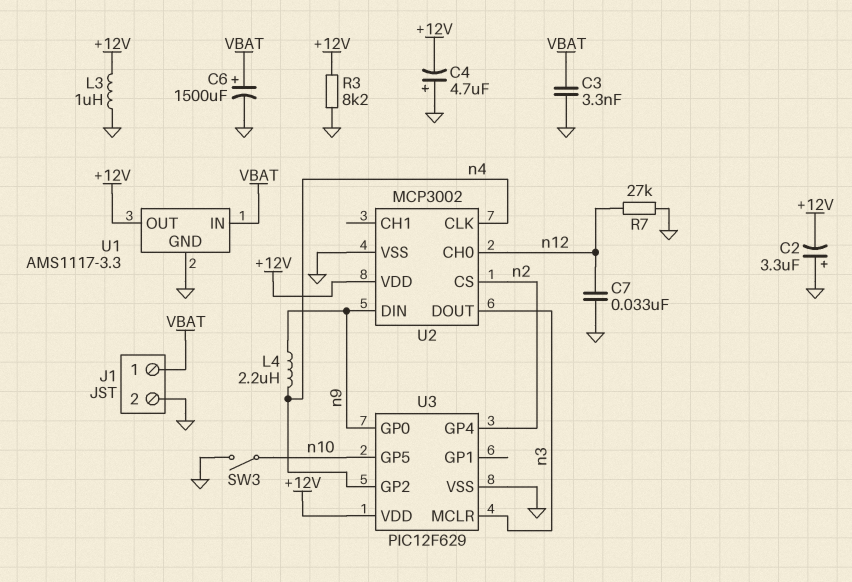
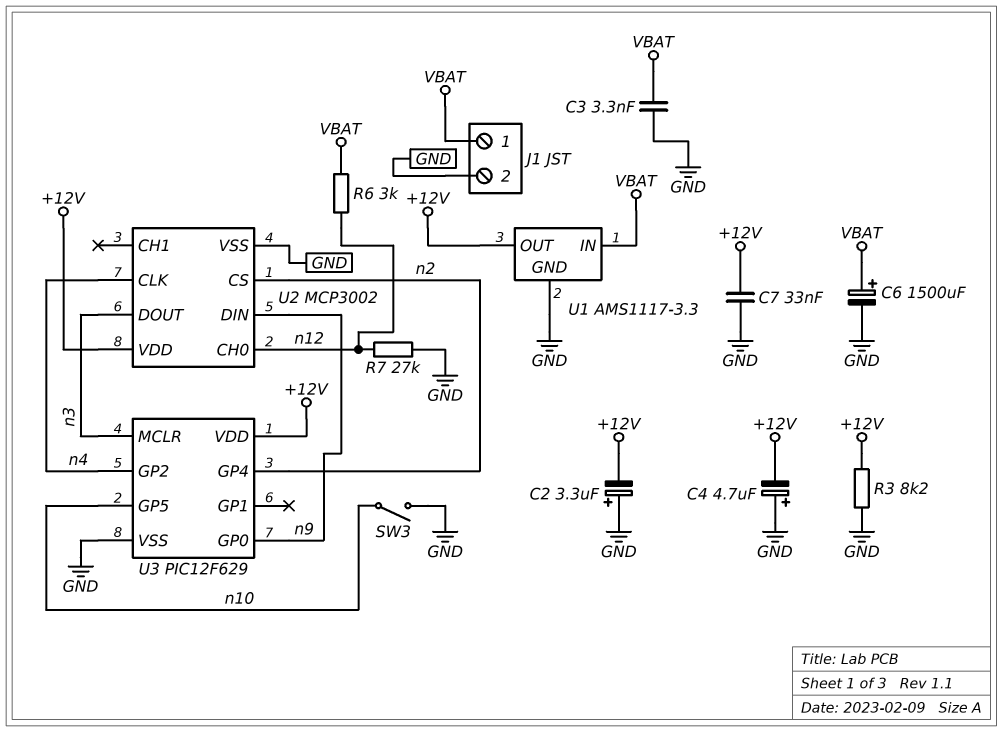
C7: 33nF (GND, n12) -> 33nF (+12V, GND)
L3: 1uH (+12V, GND) -> none
L4: 2.2uH (n4, n9) -> none
R6: none -> 3k (VBAT, n12)

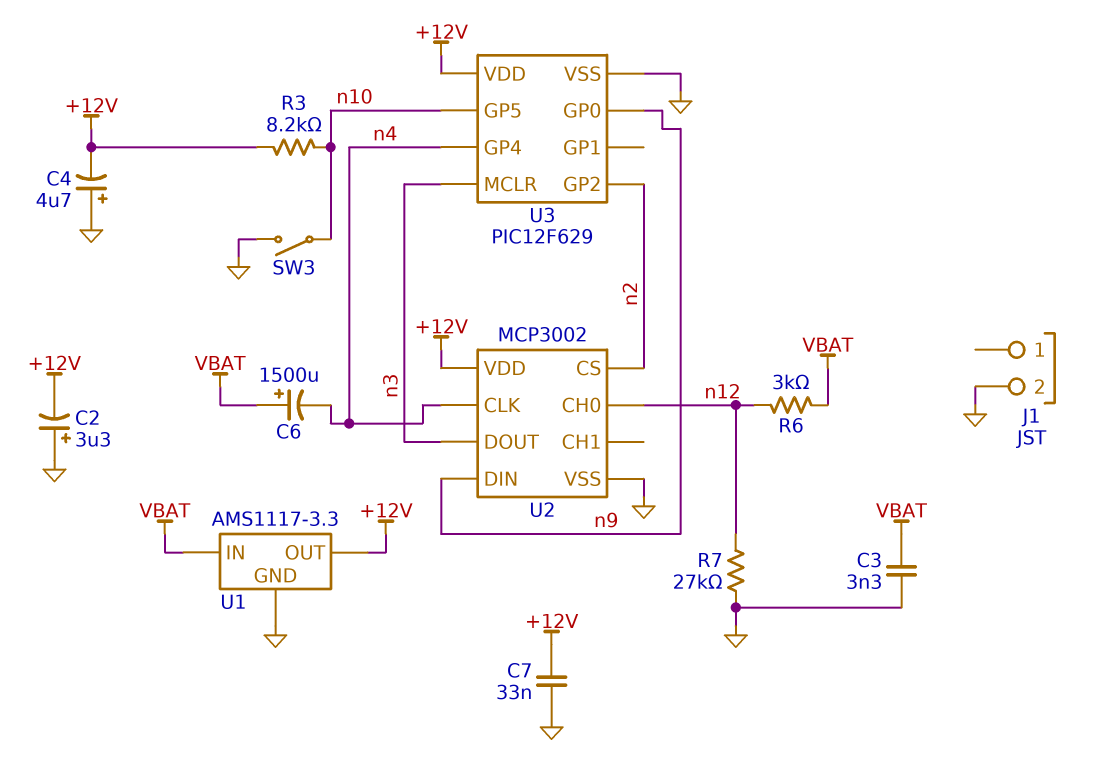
C6: 1500uF (plus VBAT, minus GND) -> 1500uF (plus VBAT, minus n4)
J1 pin 1: VBAT -> none
R3: 8.2k (+12V, GND) -> 8.2k (+12V, n10)
U3 pin GP2: n4 -> n2
U3 pin GP4: n2 -> n4

